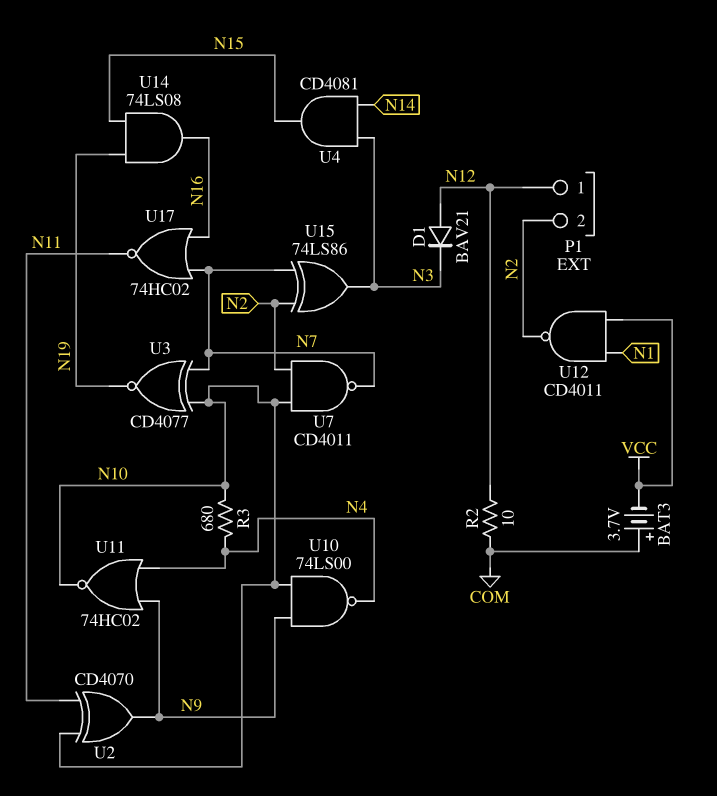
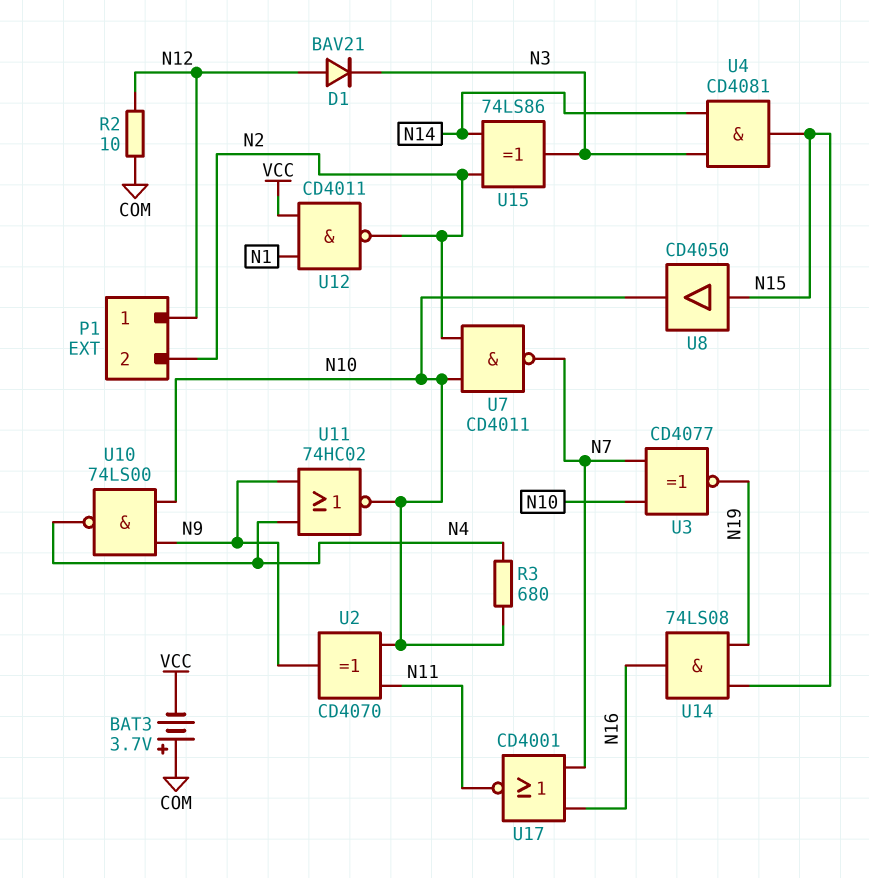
U8: none -> buffer CD4050 (in N15, out N10)
U15: XOR 74LS86 (in N2, in N7, out N3) -> XOR 74LS86 (in N2, in N14, out N3)
U17: NOR 74HC02 (in N7, in N16, out N11) -> NOR CD4001 (in N7, in N16, out N11)

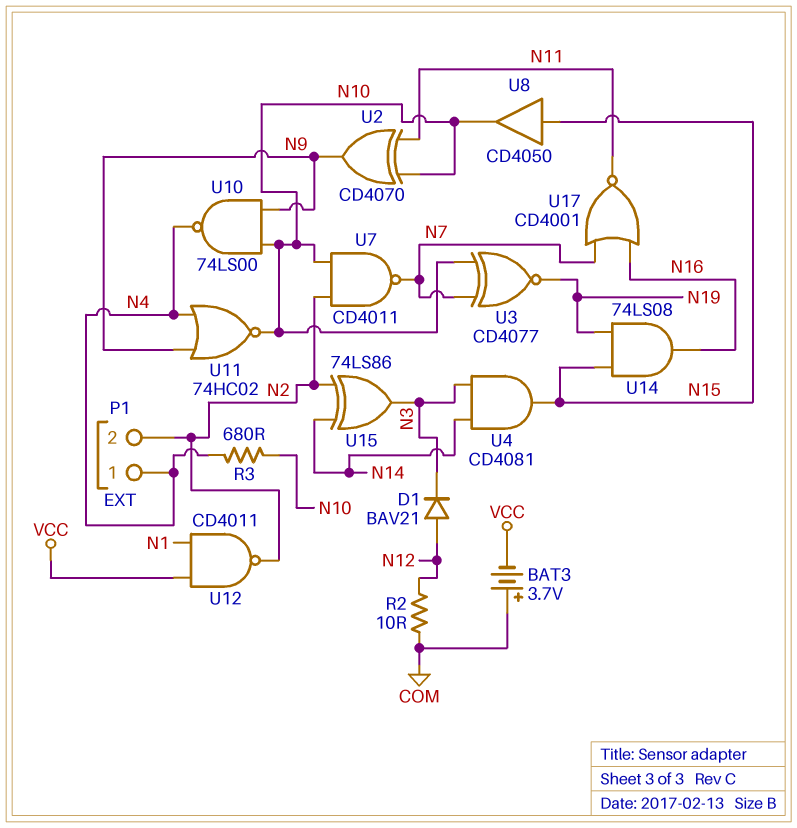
P1 pin 1: N12 -> N4

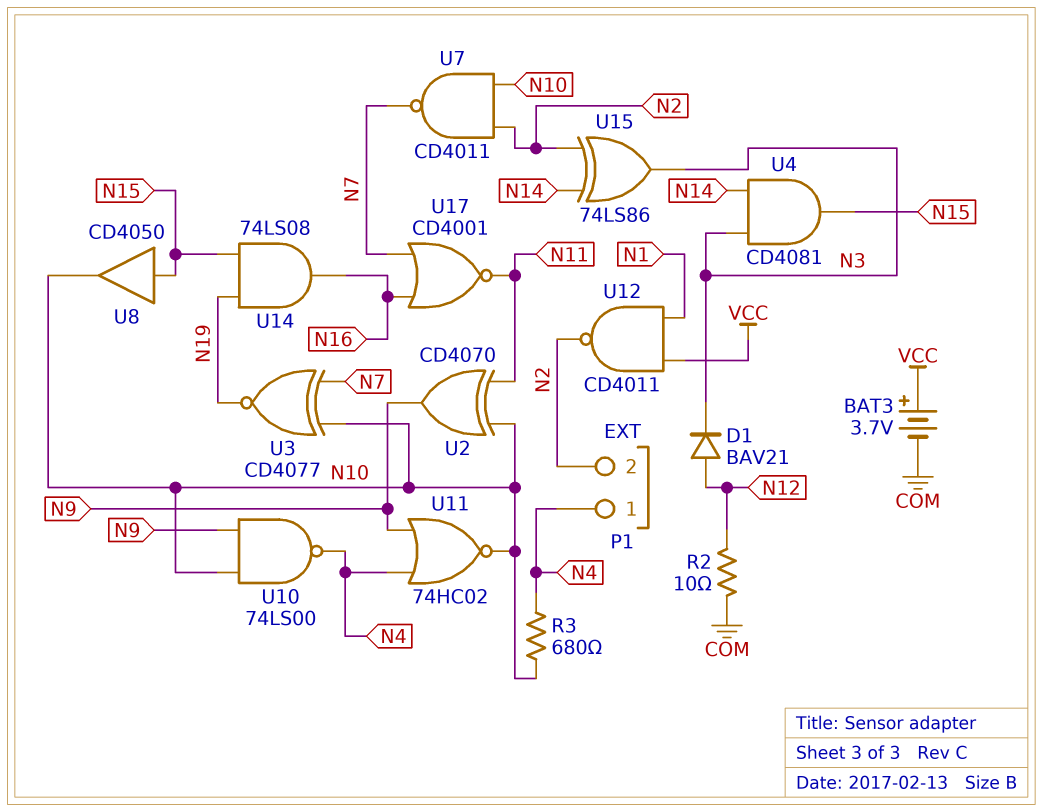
BAT3: 3.7V (plus COM, minus VCC) -> 3.7V (plus VCC, minus COM)

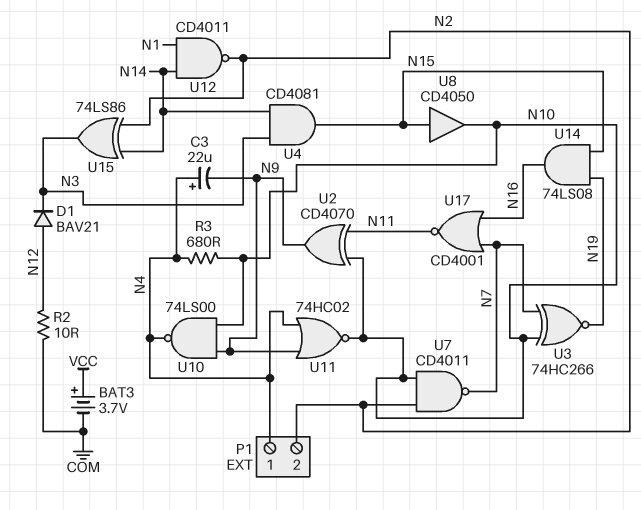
C3: none -> 22uF (plus N4, minus N9)
U3: XNOR CD4077 (in N7, in N10, out N19) -> XNOR 74HC266 (in N7, in N10, out N19)
U12: NAND CD4011 (in N1, in VCC, out N2) -> NAND CD4011 (in N1, in N14, out N2)

